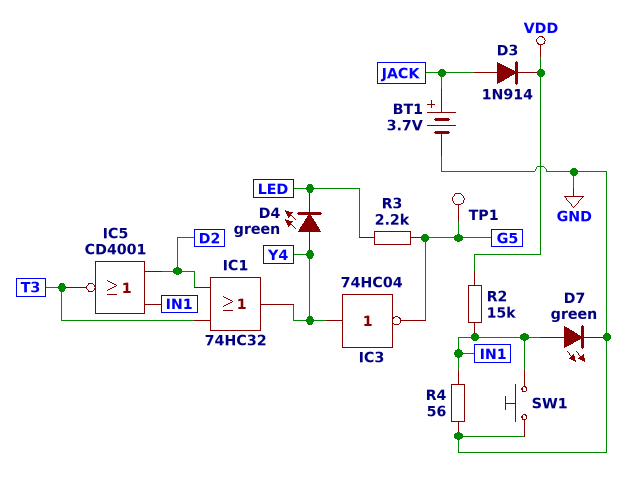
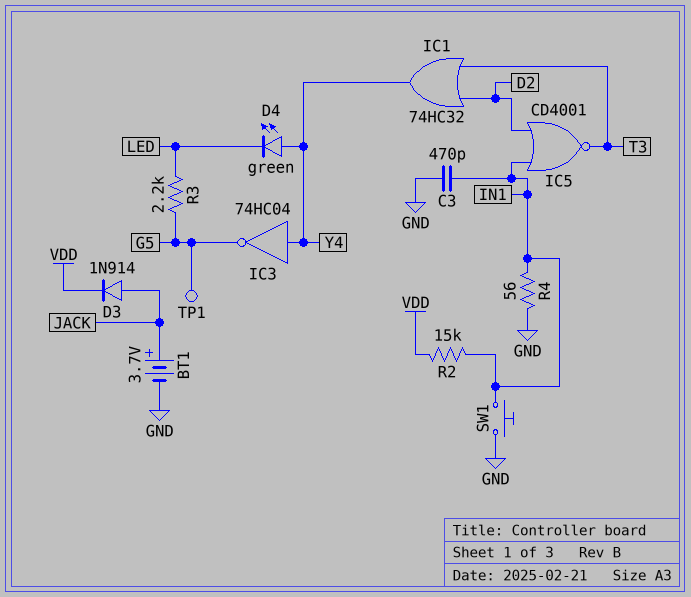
C3: none -> 470pF (GND, IN1)
D7: LED green (A IN1, K GND) -> none

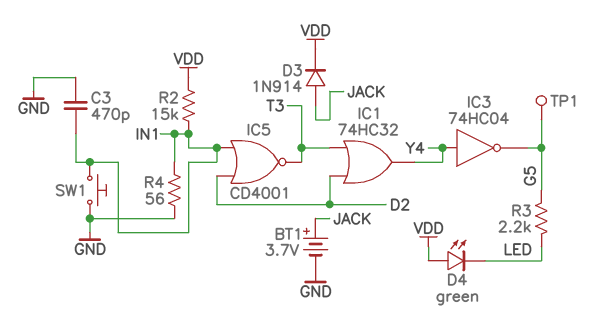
D4: LED green (A Y4, K LED) -> LED green (A VDD, K LED)

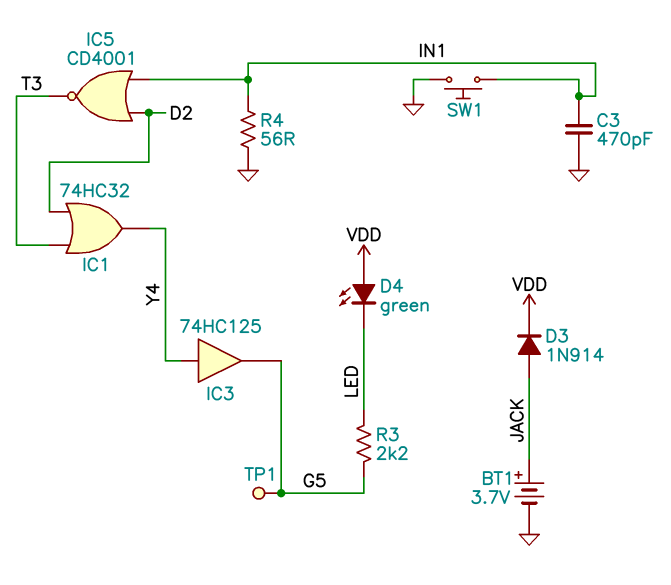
IC3: NOT 74HC04 (in Y4, out G5) -> buffer 74HC125 (in Y4, out G5)
R2: 15k (IN1, VDD) -> none

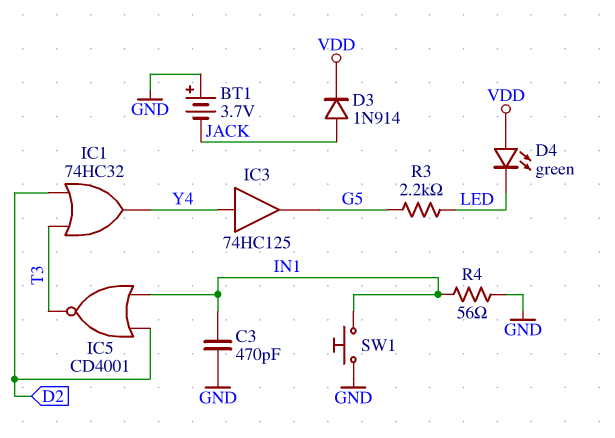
BT1: 3.7V (plus JACK, minus GND) -> 3.7V (plus GND, minus JACK)
TP1: test point (G5) -> none

